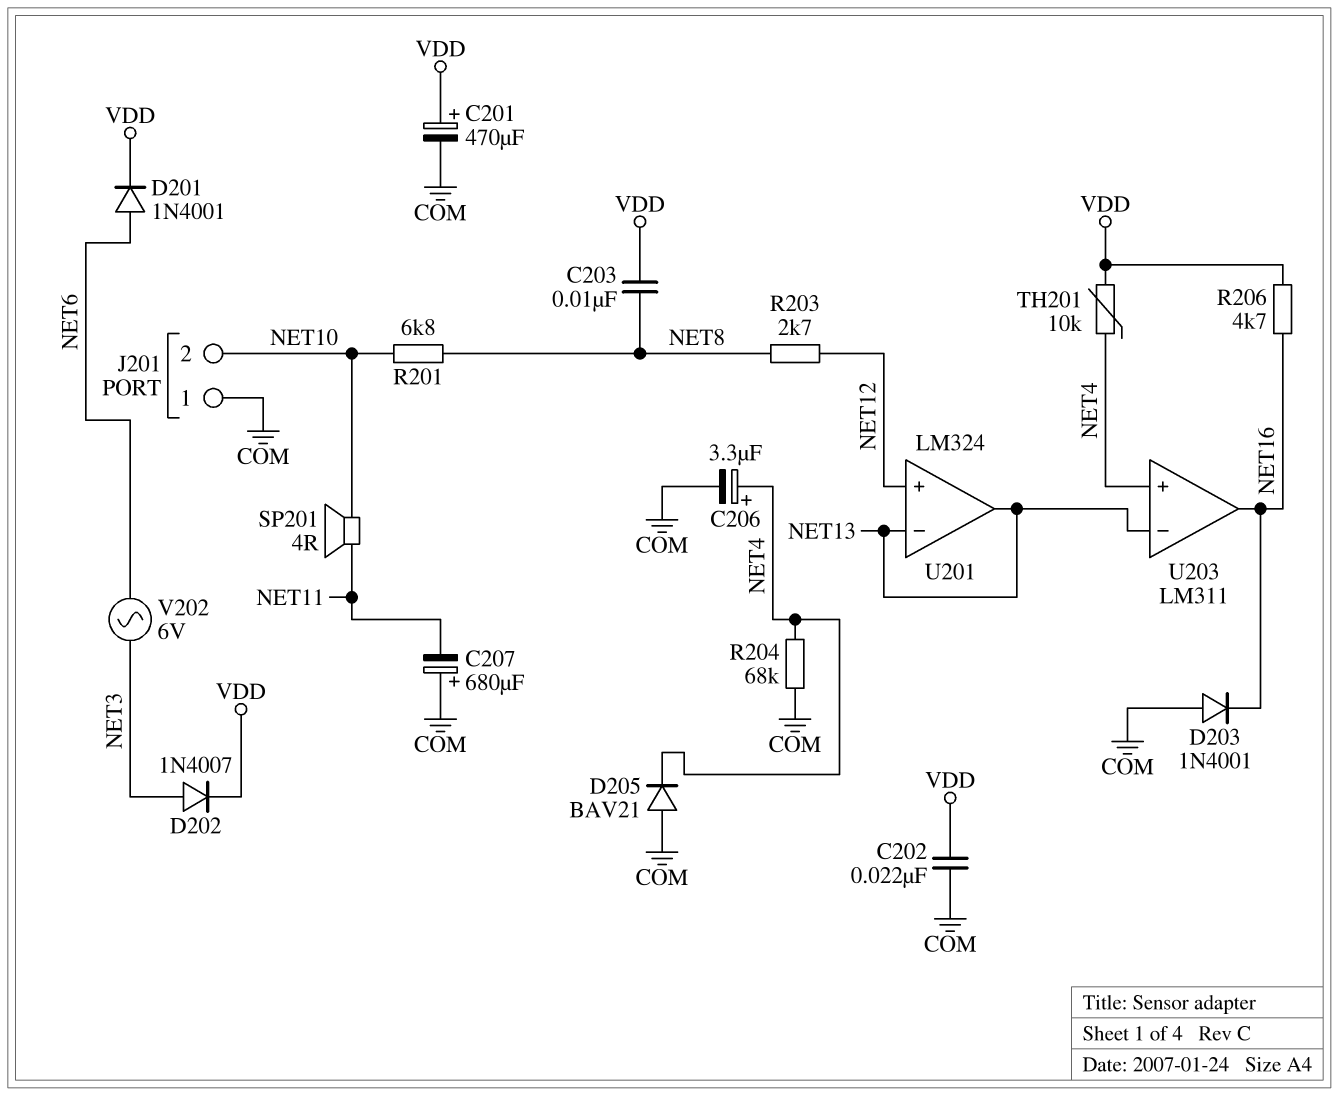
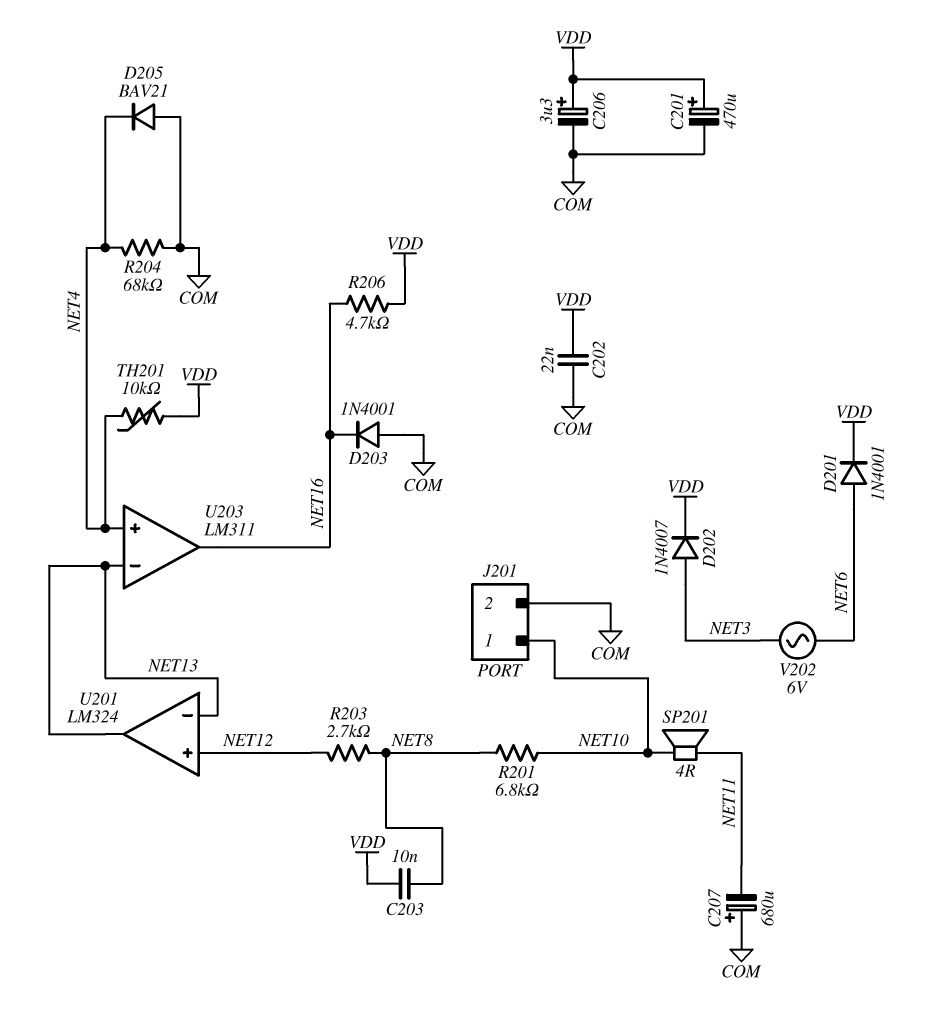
C206: 3.3uF (plus NET4, minus COM) -> 3.3uF (plus VDD, minus COM)
J201 pin 1: COM -> NET10
J201 pin 2: NET10 -> COM

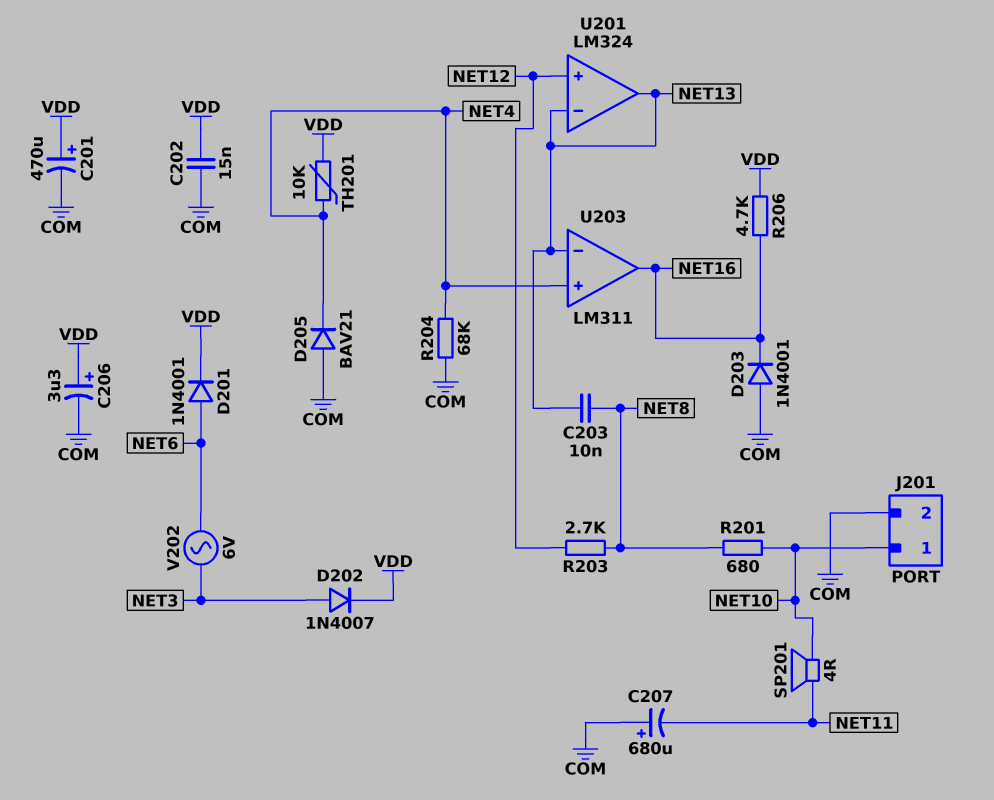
C202: 22nF (COM, VDD) -> 15nF (COM, VDD)
C203: 10nF (NET8, VDD) -> 10nF (NET8, NET13)
R201: 6.8k (NET8, NET10) -> 680 (NET8, NET10)

